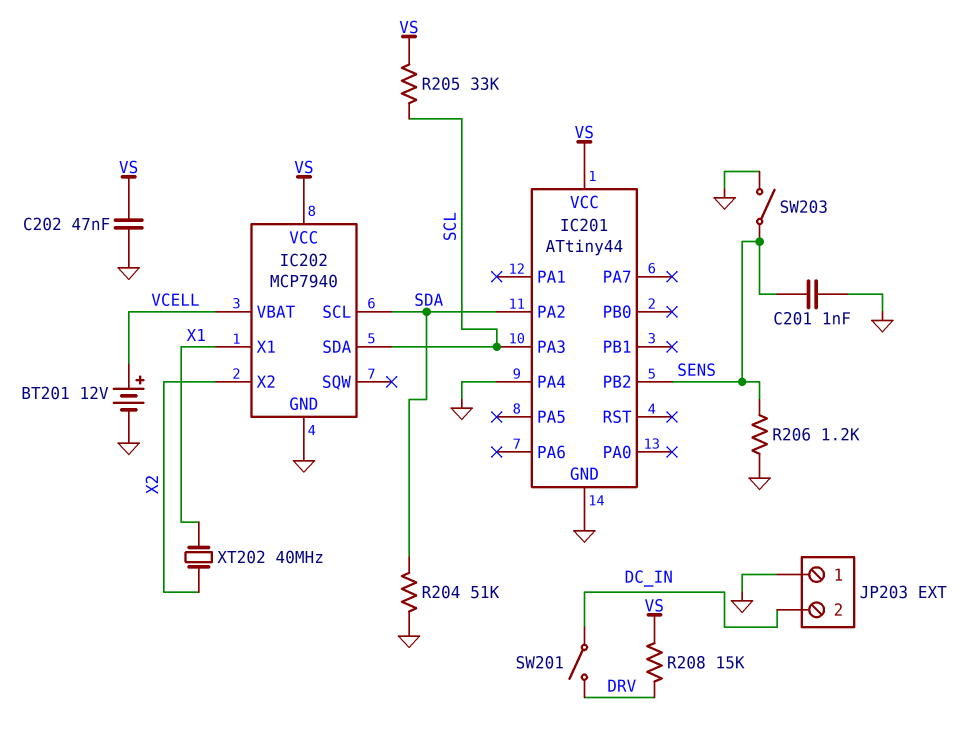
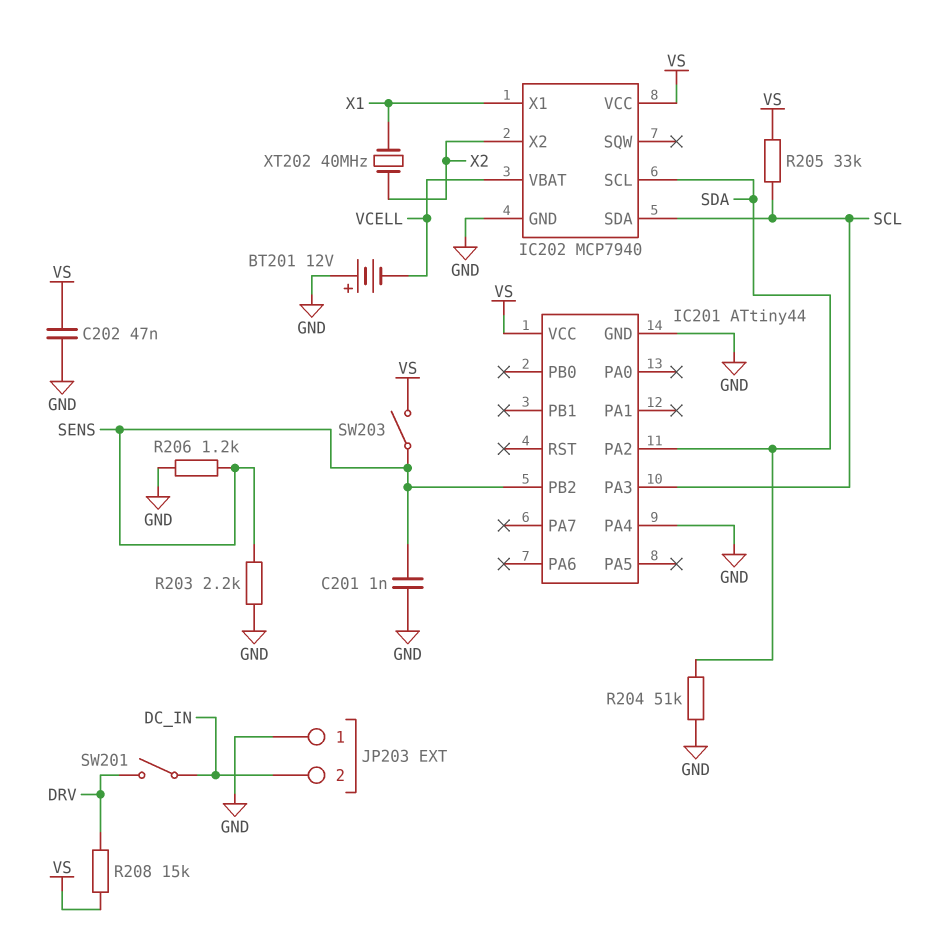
BT201: 12V (plus VCELL, minus GND) -> 12V (plus GND, minus VCELL)
R203: none -> 2.2k (GND, SENS)
SW203: switch (GND, SENS) -> switch (SENS, VS)

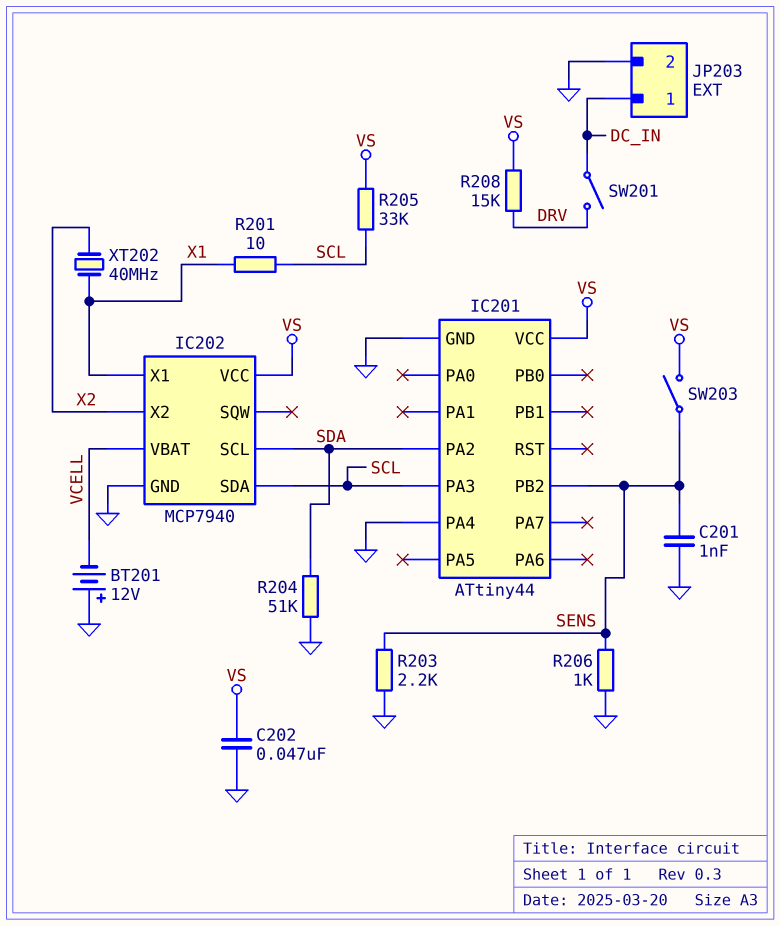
JP203 pin 1: GND -> DC_IN
JP203 pin 2: DC_IN -> GND
R201: none -> 10 (SCL, X1)
R206: 1.2k (GND, SENS) -> 1k (GND, SENS)

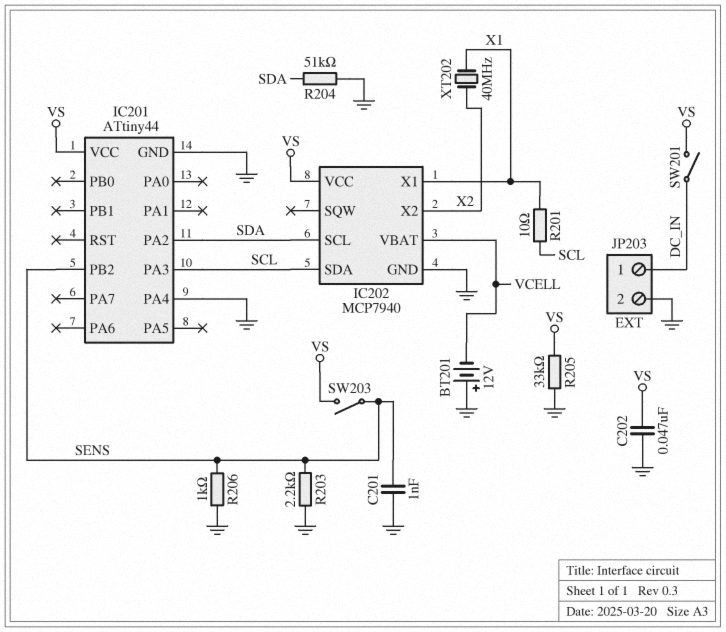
R205: 33k (SCL, VS) -> 33k (GND, VS)
R208: 15k (DRV, VS) -> none
SW201: switch (DC_IN, DRV) -> switch (DC_IN, VS)

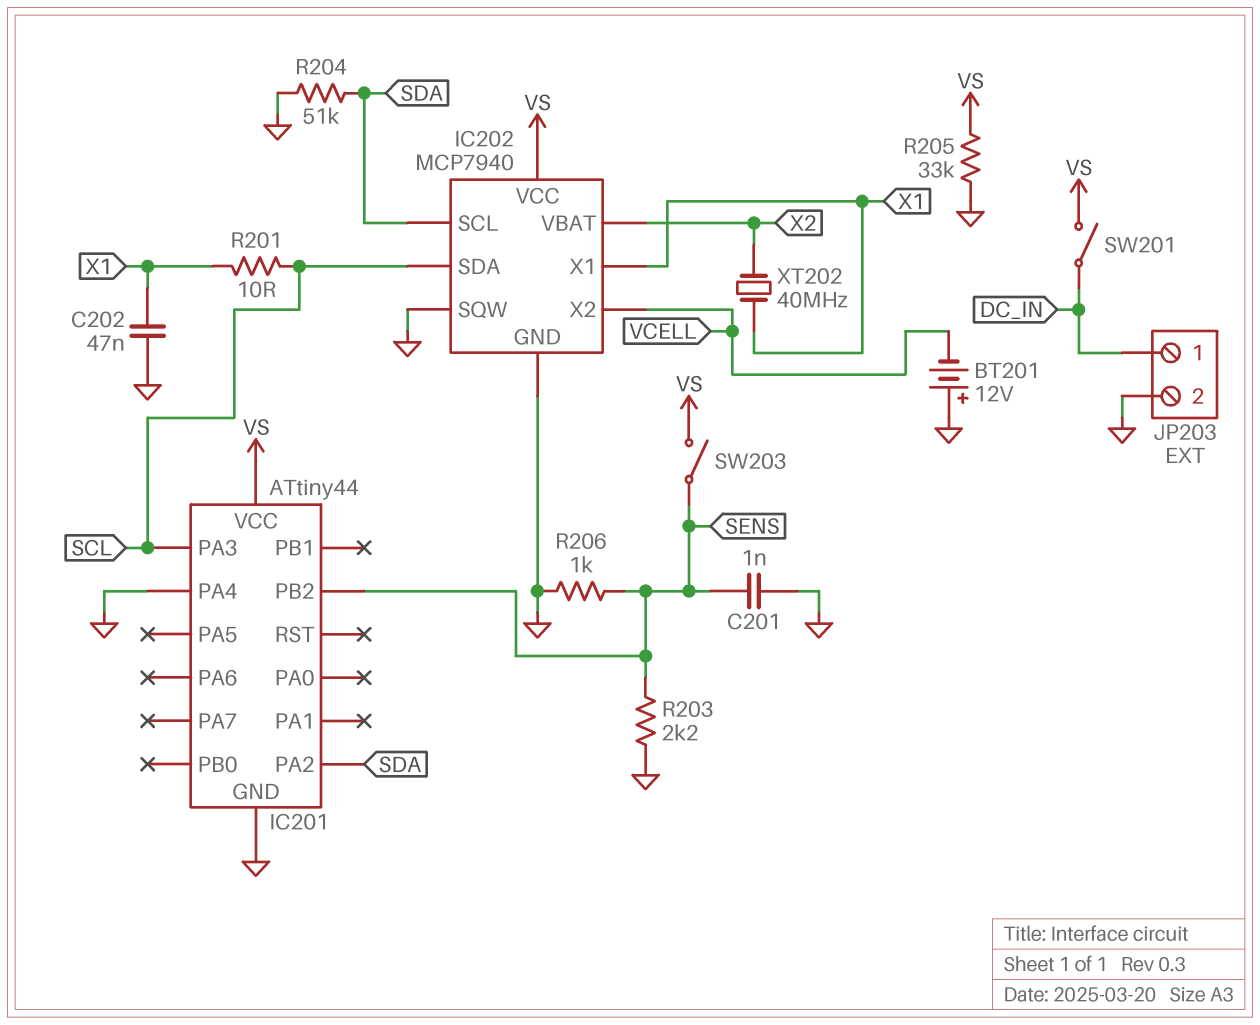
C202: 47nF (GND, VS) -> 47nF (GND, X1)
IC202 pin SQW: none -> GND
IC202 pin VBAT: VCELL -> X2
IC202 pin X2: X2 -> VCELL

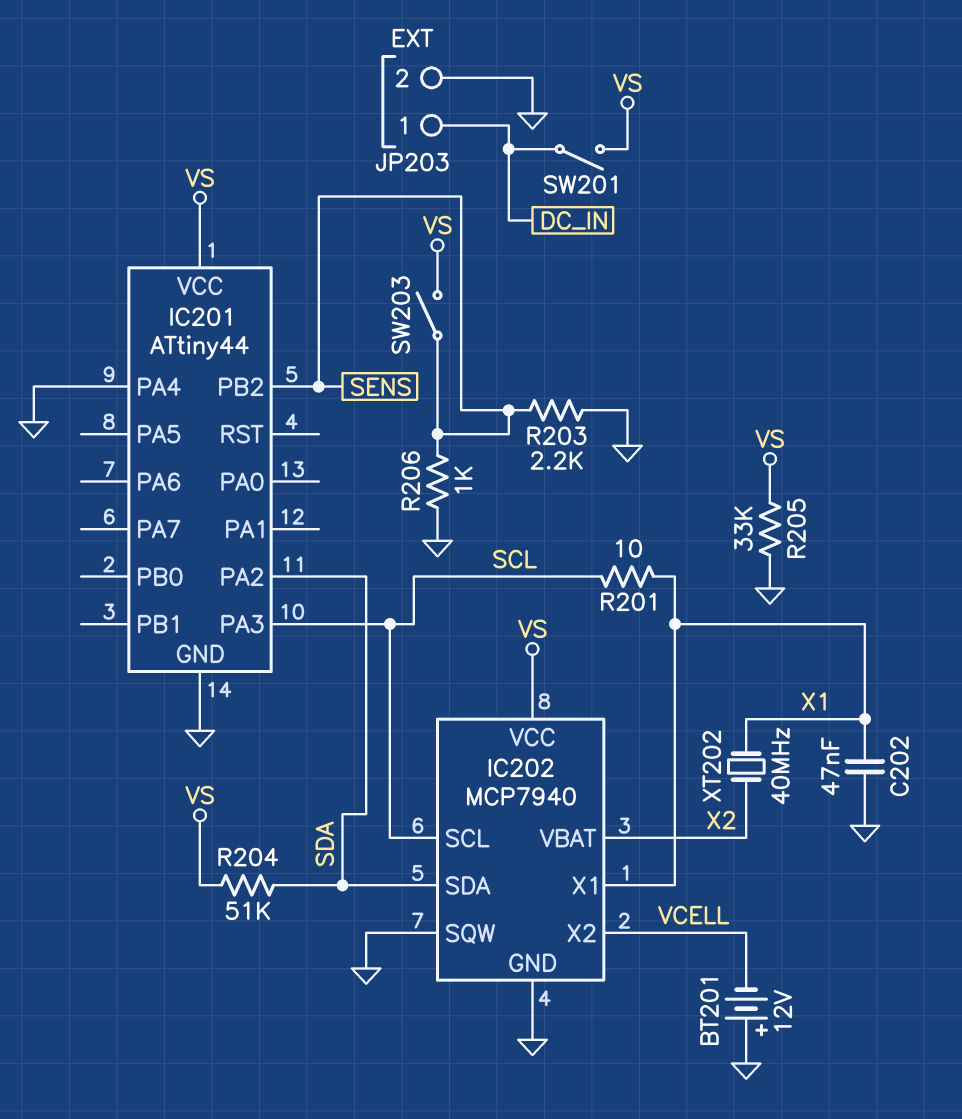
C201: 1nF (GND, SENS) -> none
IC202 pin SCL: SDA -> SCL
IC202 pin SDA: SCL -> SDA
R204: 51k (GND, SDA) -> 51k (SDA, VS)

